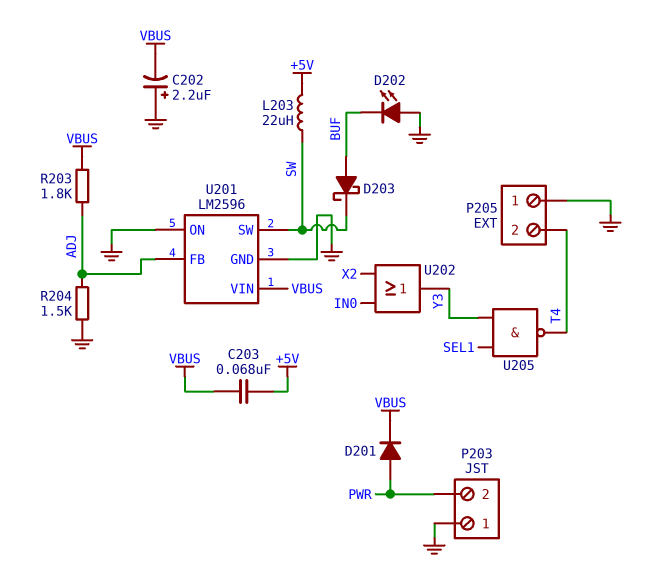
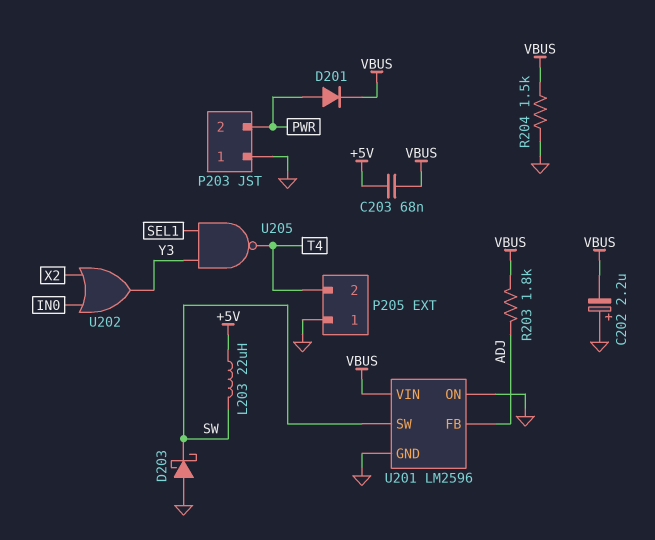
D202: LED (A GND, K BUF) -> none
D203: schottky (A BUF, K SW) -> schottky (A GND, K SW)
R204: 1.5k (ADJ, GND) -> 1.5k (GND, VBUS)

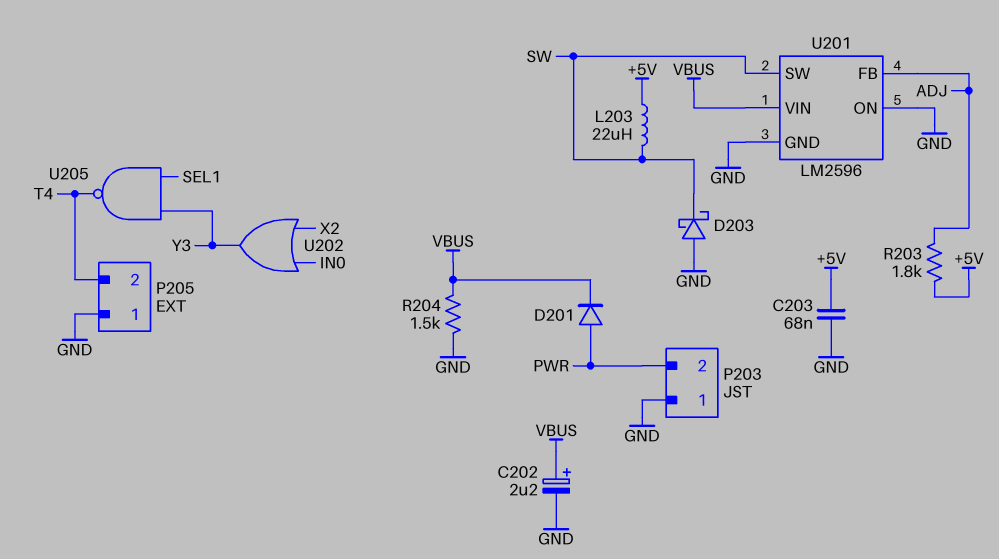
C202: 2.2uF (plus GND, minus VBUS) -> 2.2uF (plus VBUS, minus GND)
C203: 68nF (+5V, VBUS) -> 68nF (+5V, GND)
R203: 1.8k (ADJ, VBUS) -> 1.8k (+5V, ADJ)

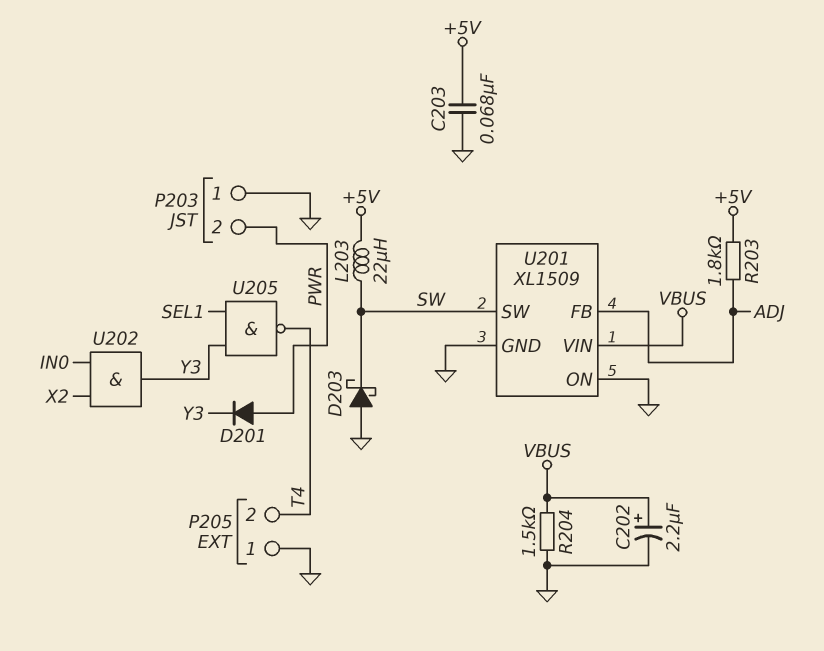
D201: diode (A PWR, K VBUS) -> diode (A PWR, K Y3)
U201: LM2596 -> XL1509
U202: OR (in IN0, in X2, out Y3) -> AND (in IN0, in X2, out Y3)

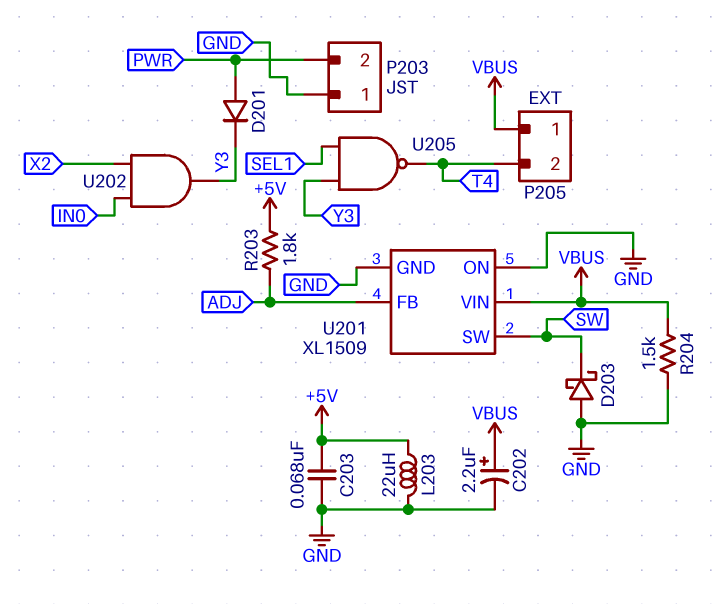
L203: 22uH (+5V, SW) -> 22uH (+5V, GND)
P205 pin 1: GND -> VBUS

